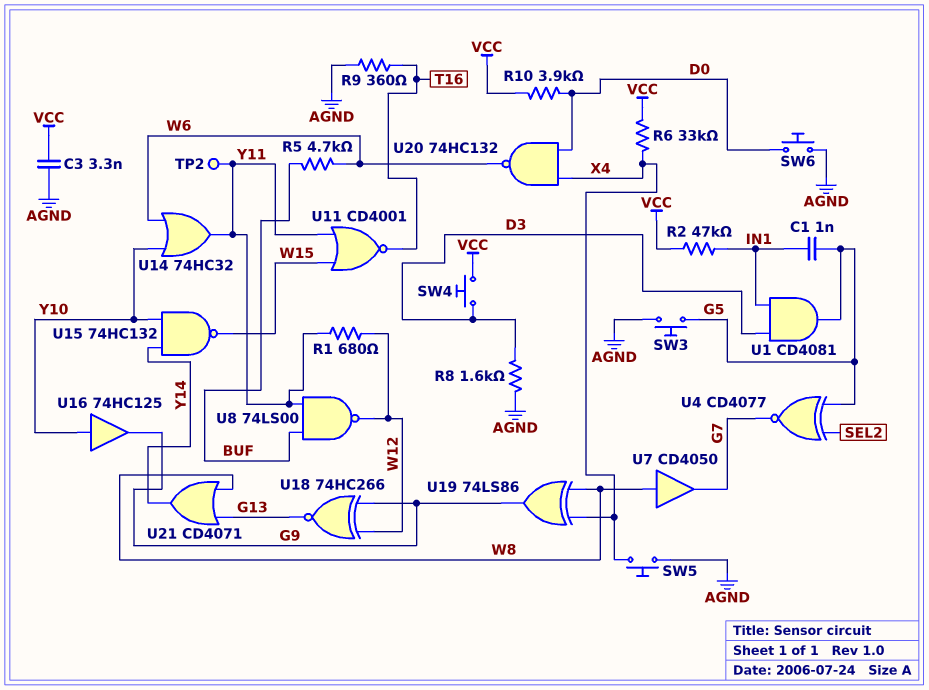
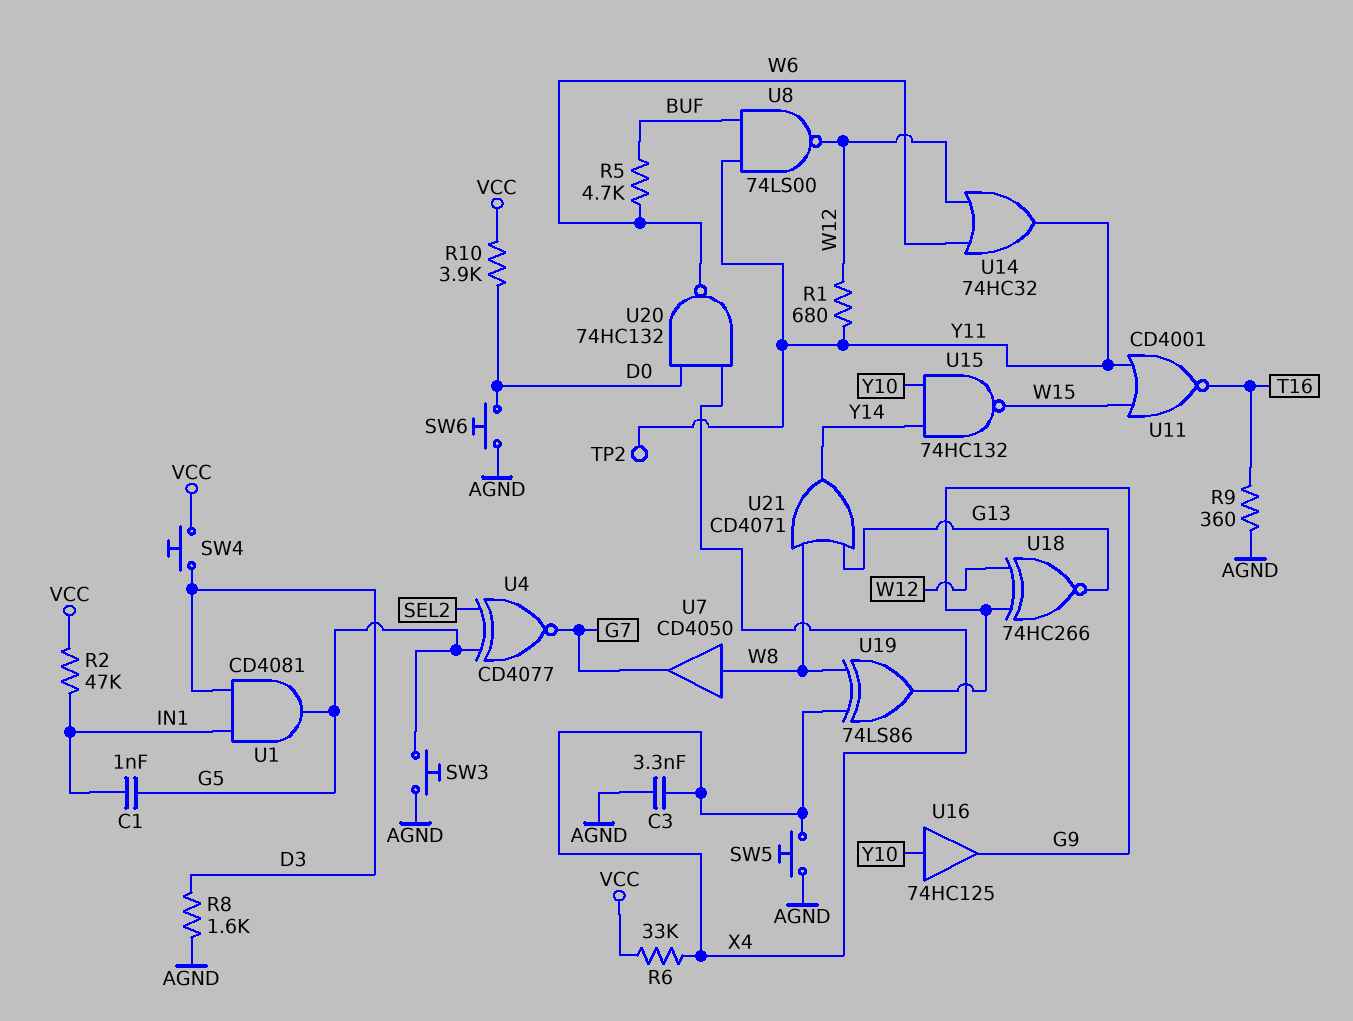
C3: 3.3nF (AGND, VCC) -> 3.3nF (AGND, X4)
U14: OR 74HC32 (in W6, in Y10, out Y11) -> OR 74HC32 (in W6, in W12, out Y11)

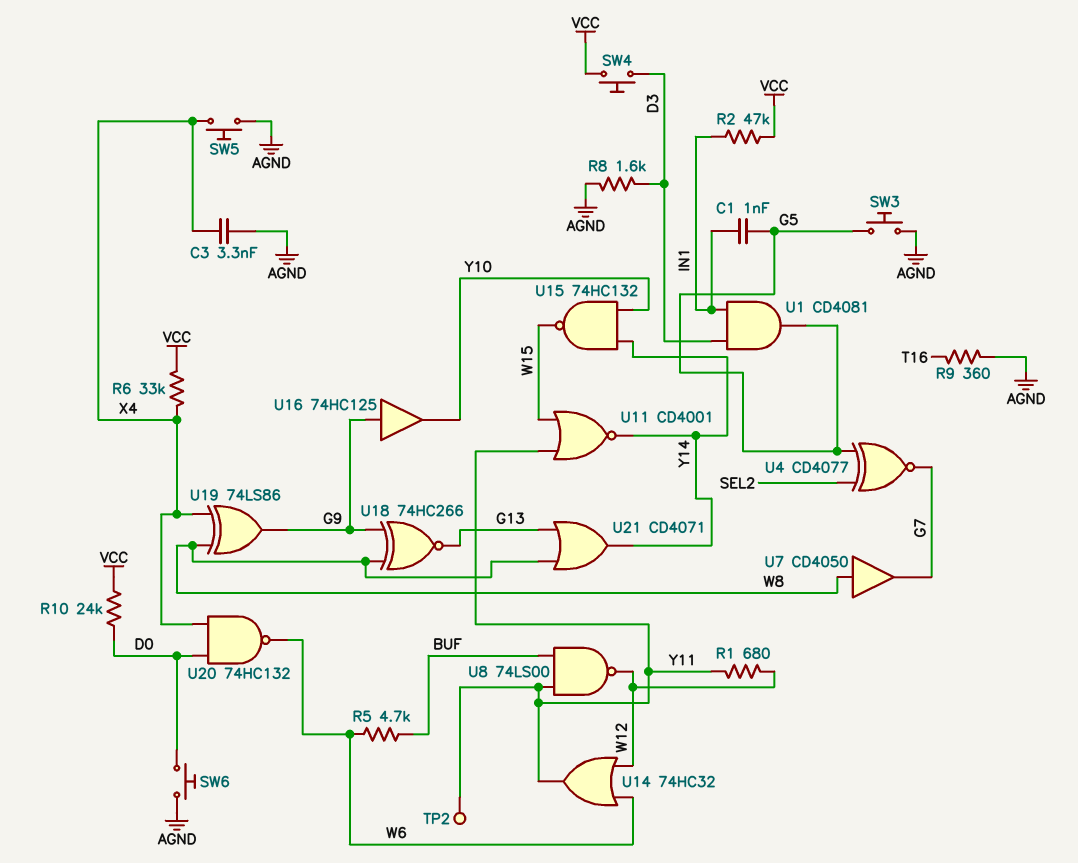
R10: 3.9k (D0, VCC) -> 24k (D0, VCC)
U11: NOR CD4001 (in W15, in Y11, out T16) -> NOR CD4001 (in W15, in Y11, out Y14)
U16: buffer 74HC125 (in Y10, out G9) -> buffer 74HC125 (in G9, out Y10)
U18: XNOR 74HC266 (in G9, in W12, out G13) -> XNOR 74HC266 (in G9, in W8, out G13)

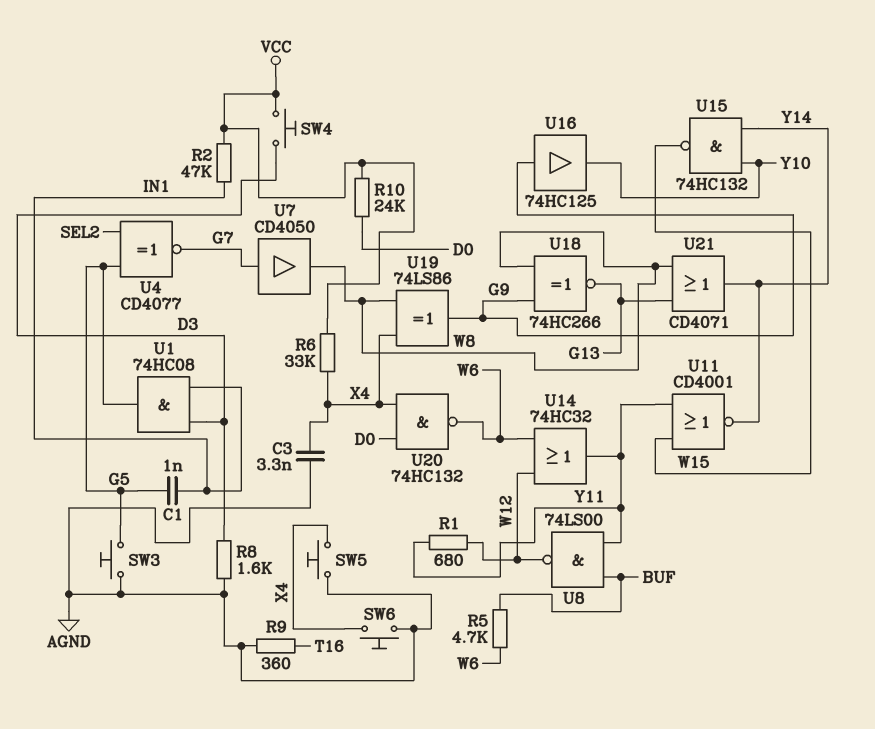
SW6: button (AGND, D0) -> button (AGND, X4)
TP2: test point (Y11) -> none
U1: AND CD4081 (in D3, in IN1, out G5) -> AND 74HC08 (in D3, in IN1, out G5)
U7: buffer CD4050 (in W8, out G7) -> buffer CD4050 (in G7, out W8)

